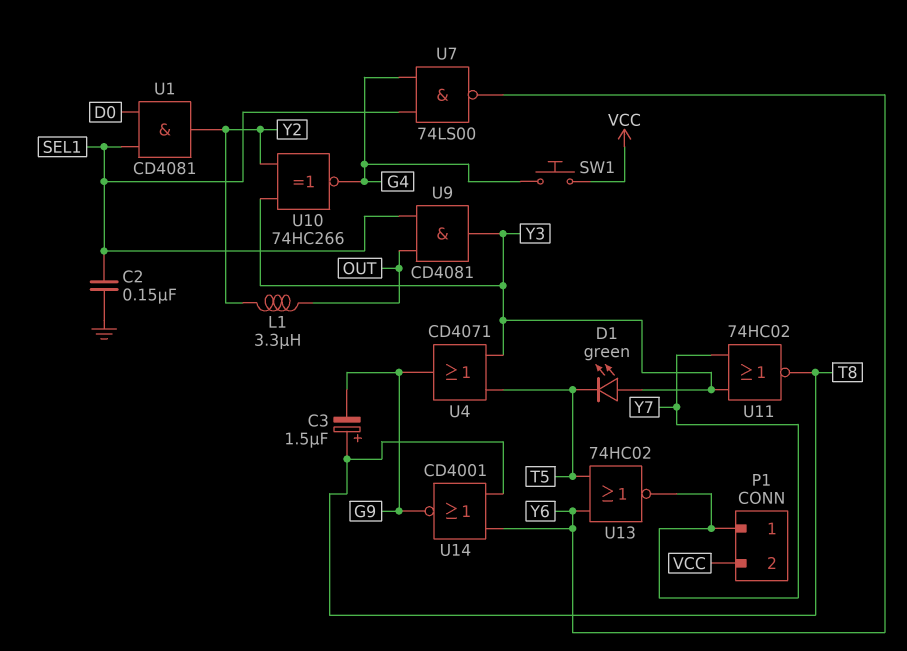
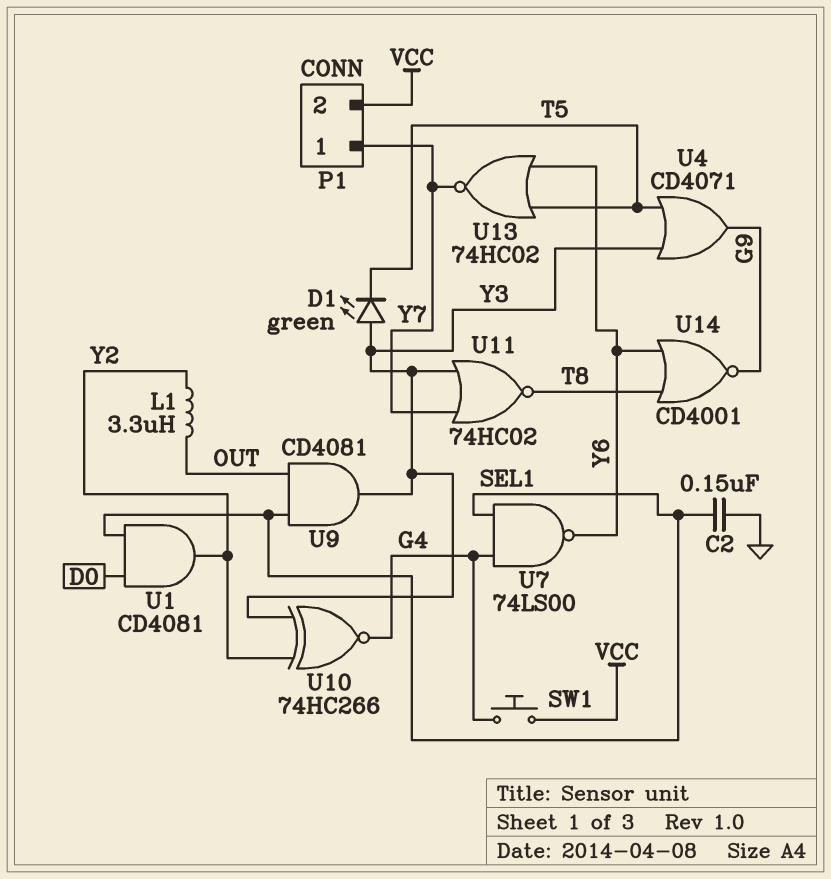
C3: 1.5uF (plus T8, minus G9) -> none

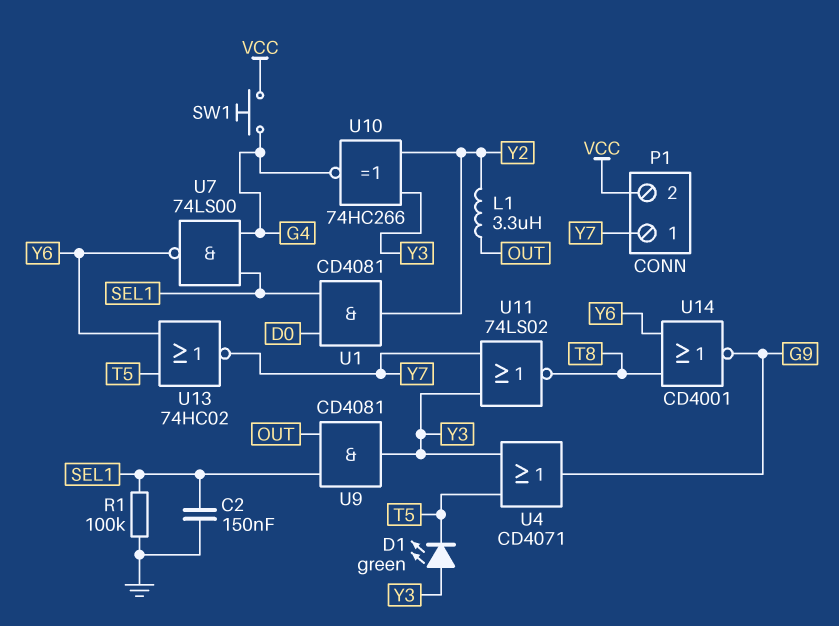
R1: none -> 100k (GND, SEL1)
U11: NOR 74HC02 (in Y3, in Y7, out T8) -> NOR 74LS02 (in Y3, in Y7, out T8)

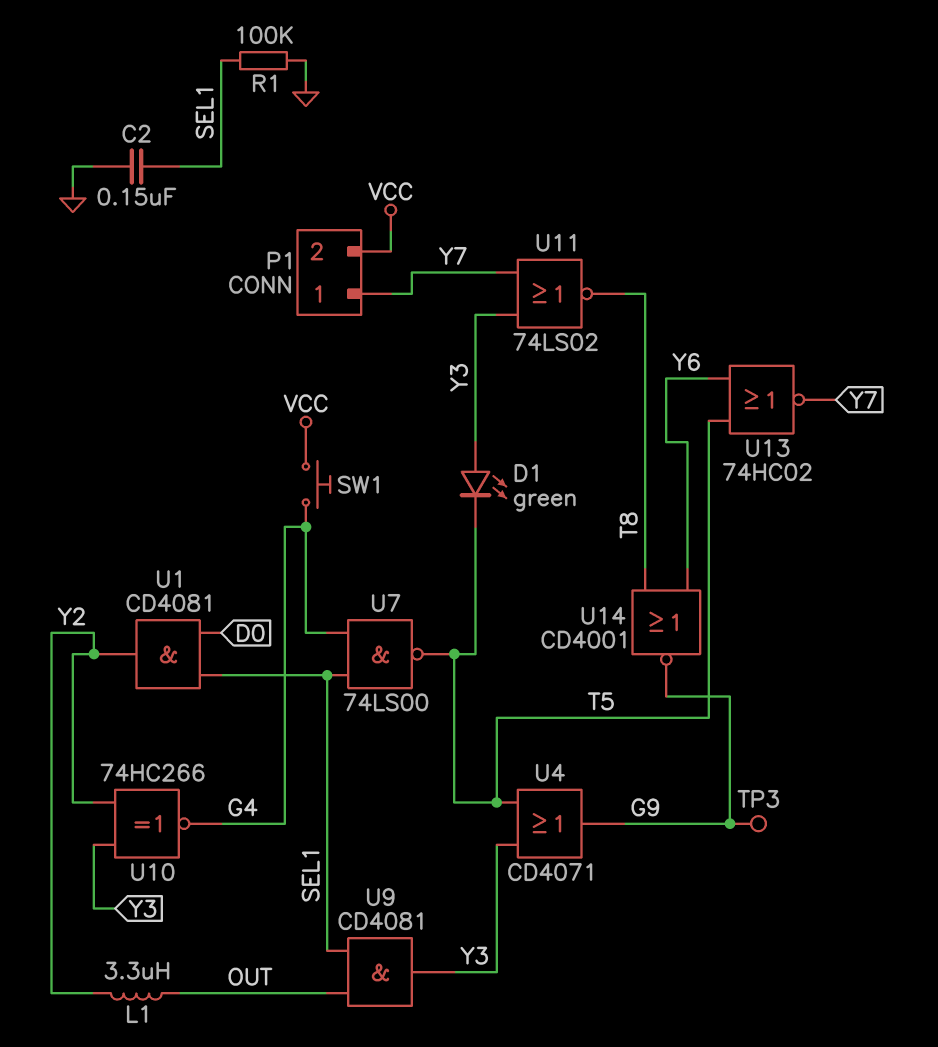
TP3: none -> test point (G9)
U7: NAND 74LS00 (in G4, in SEL1, out Y6) -> NAND 74LS00 (in G4, in SEL1, out T5)

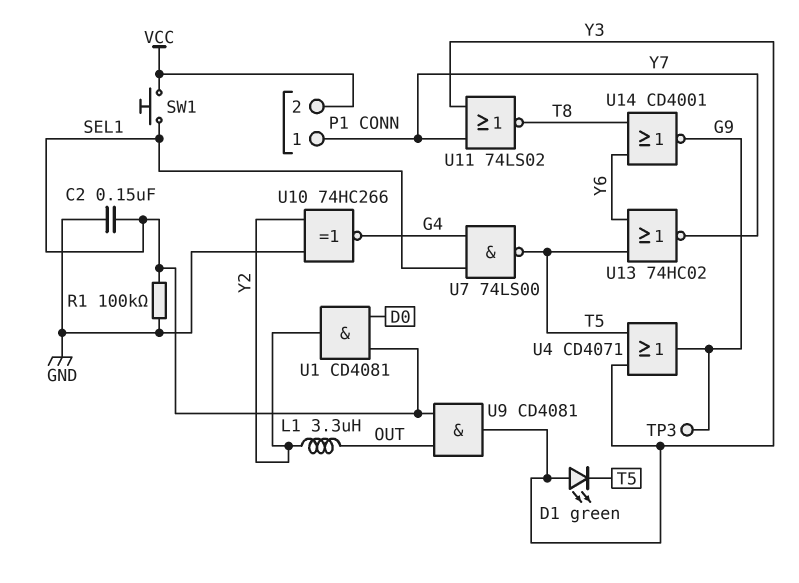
SW1: button (G4, VCC) -> button (SEL1, VCC)
U10: XNOR 74HC266 (in Y2, in Y3, out G4) -> XNOR 74HC266 (in GND, in Y2, out G4)

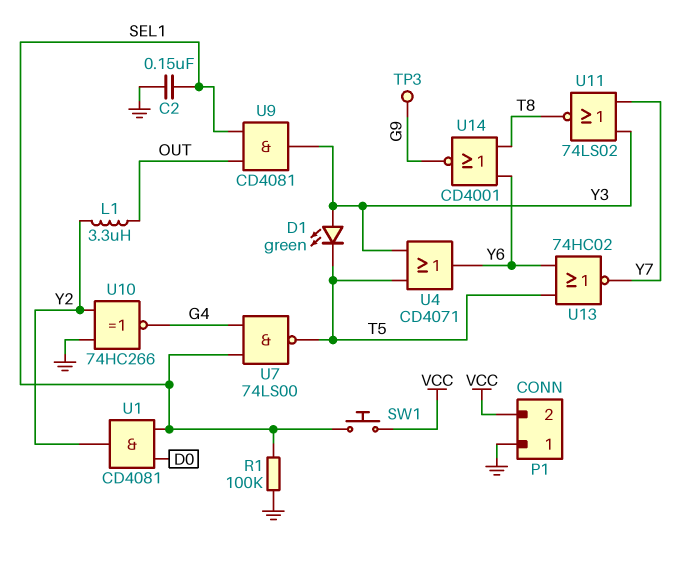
P1 pin 1: Y7 -> GND
U4: OR CD4071 (in T5, in Y3, out G9) -> OR CD4071 (in T5, in Y3, out Y6)

